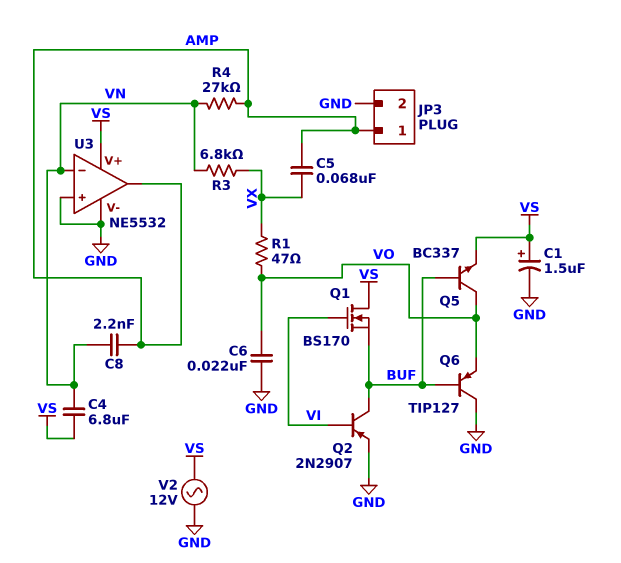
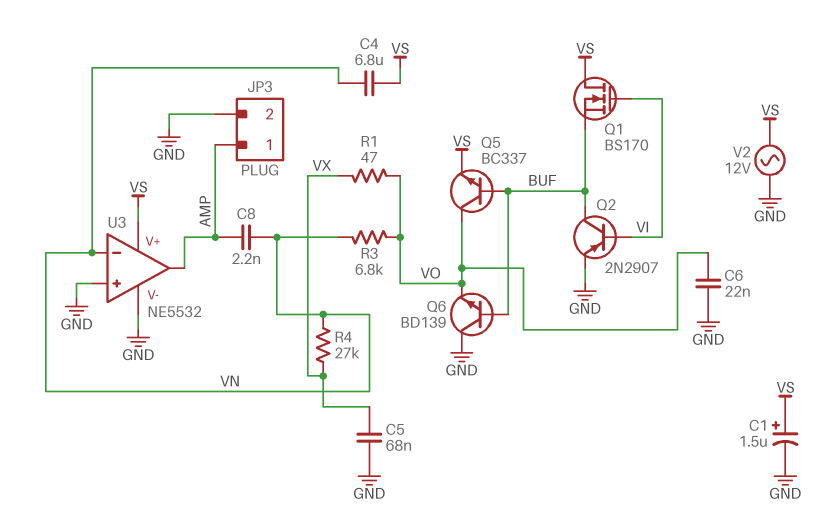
C5: 68nF (AMP, VX) -> 68nF (GND, VX)
Q6: PNP TIP127 (B BUF, C GND, E VO) -> NPN BD139 (B BUF, C GND, E VO)
R3: 6.8k (VN, VX) -> 6.8k (VN, VO)
R4: 27k (AMP, VN) -> 27k (VN, VX)

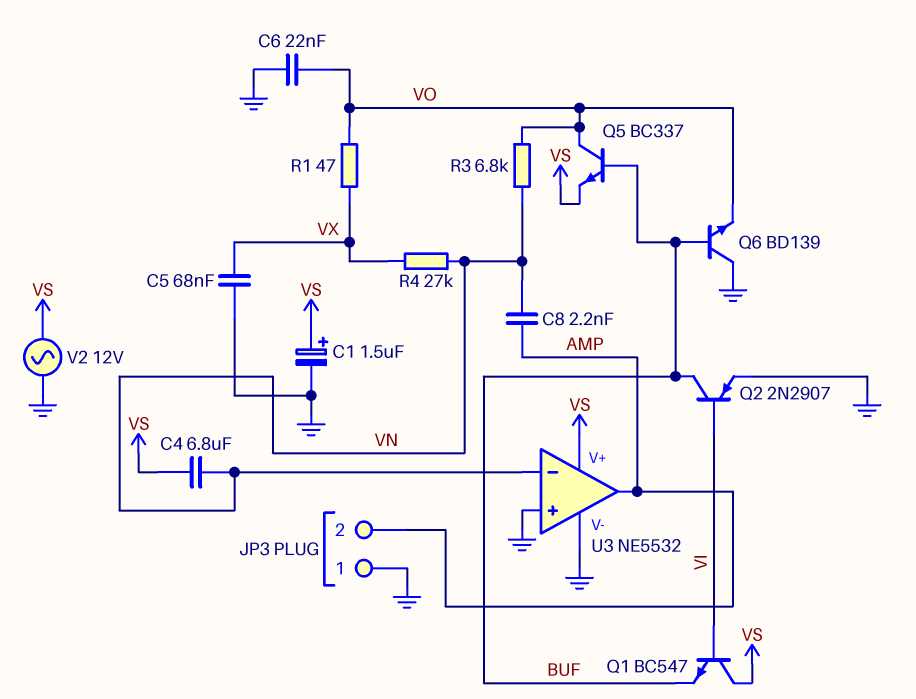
JP3 pin 1: AMP -> GND
JP3 pin 2: GND -> AMP
Q1: NMOS BS170 (G VI, D VS, S BUF) -> NPN BC547 (B VI, C VS, E BUF)

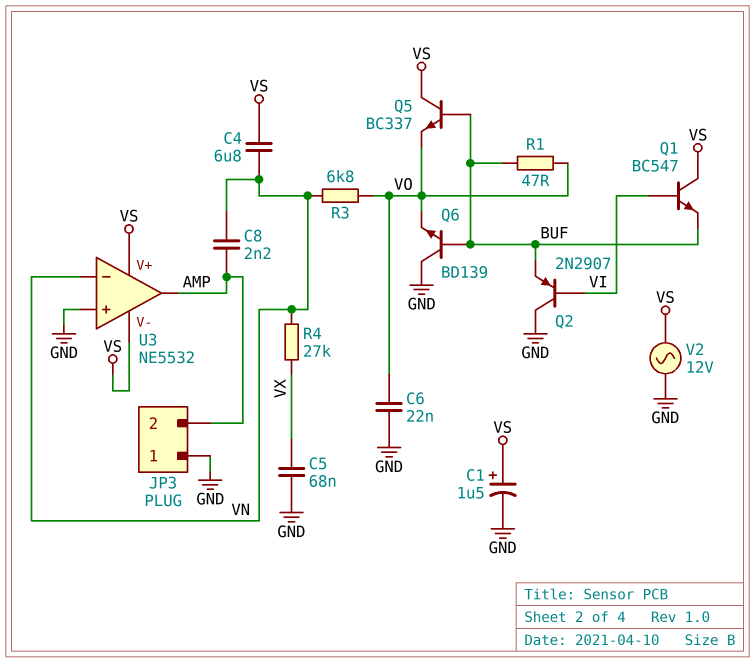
Q2: PNP 2N2907 (B VI, C BUF, E GND) -> PNP 2N2907 (B VI, C GND, E BUF)
Q5: NPN BC337 (B BUF, C VO, E VS) -> NPN BC337 (B BUF, C VS, E VO)
R1: 47 (VO, VX) -> 47 (BUF, VO)
U3 pin V-: GND -> VS

